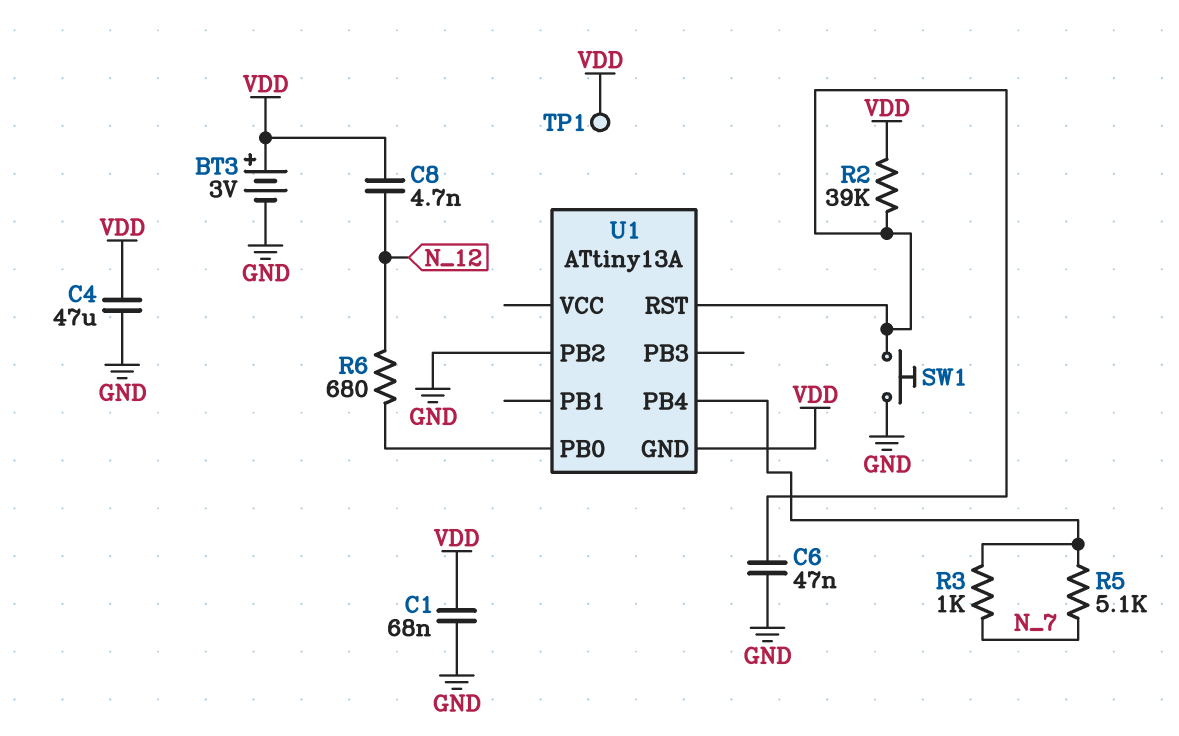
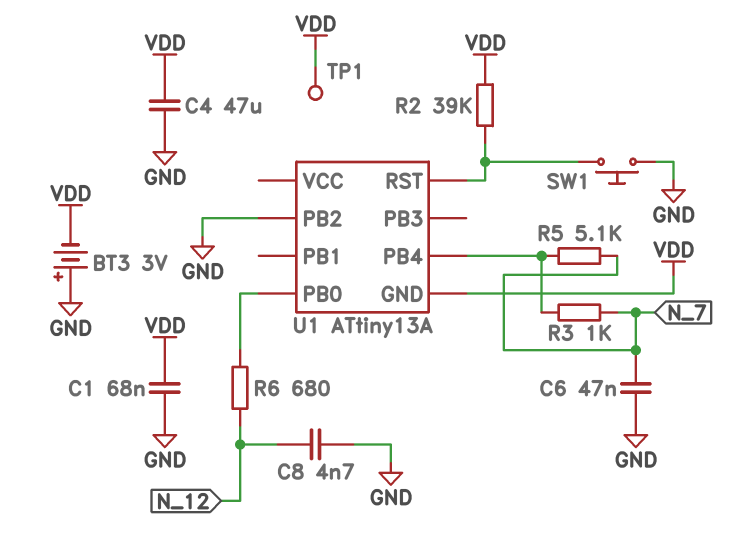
BT3: 3V (plus VDD, minus GND) -> 3V (plus GND, minus VDD)
C6: 47nF (GND, U1/RST) -> 47nF (GND, N_7)
C8: 4.7nF (N_12, VDD) -> 4.7nF (GND, N_12)

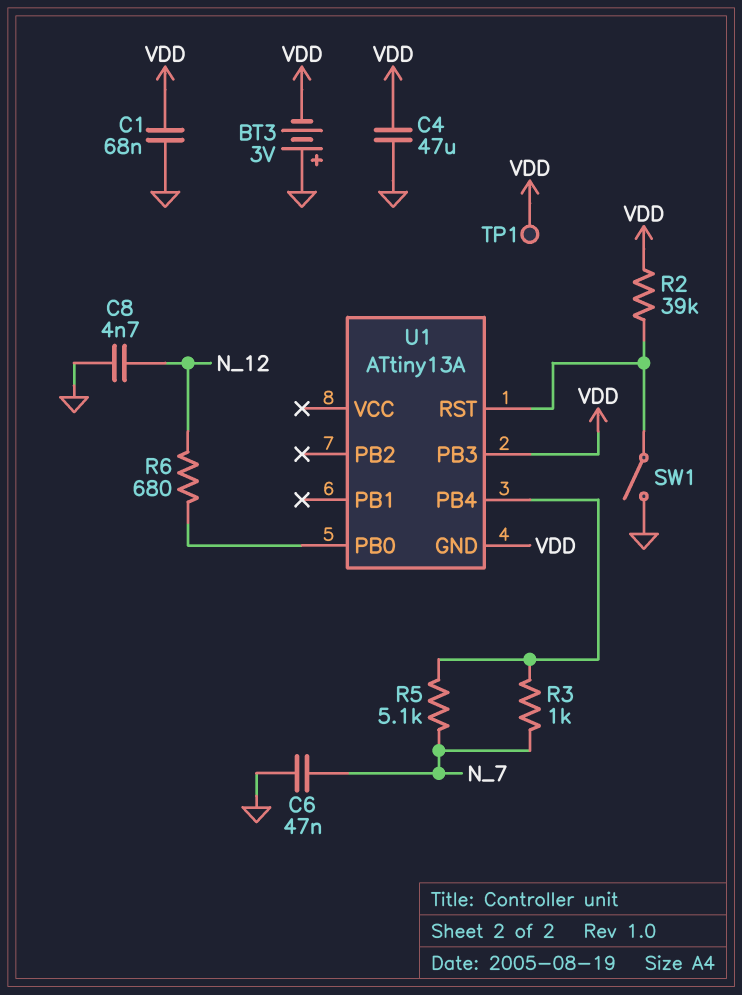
SW1: button (GND, U1/RST) -> switch (GND, U1/RST)
U1 pin PB2: GND -> none
U1 pin PB3: none -> VDD

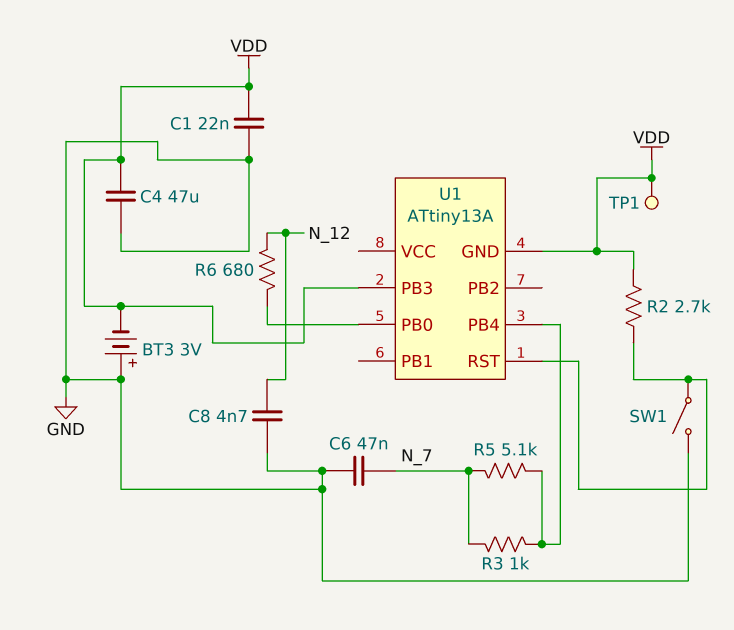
C1: 68nF (GND, VDD) -> 22nF (GND, VDD)
R2: 39k (U1/RST, VDD) -> 2.7k (U1/RST, VDD)

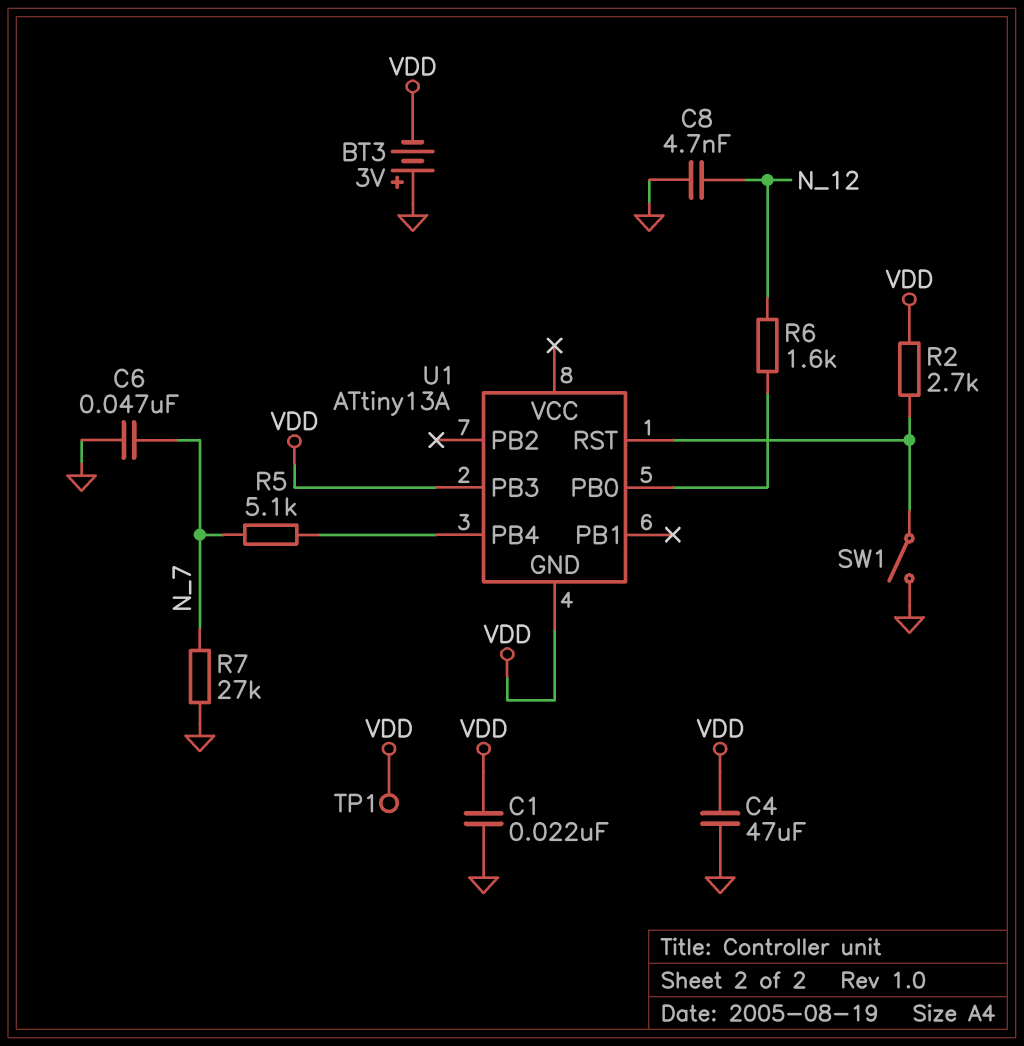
R3: 1k (N_7, U1/PB4) -> none
R6: 680 (N_12, U1/PB0) -> 1.6k (N_12, U1/PB0)
R7: none -> 27k (GND, N_7)

